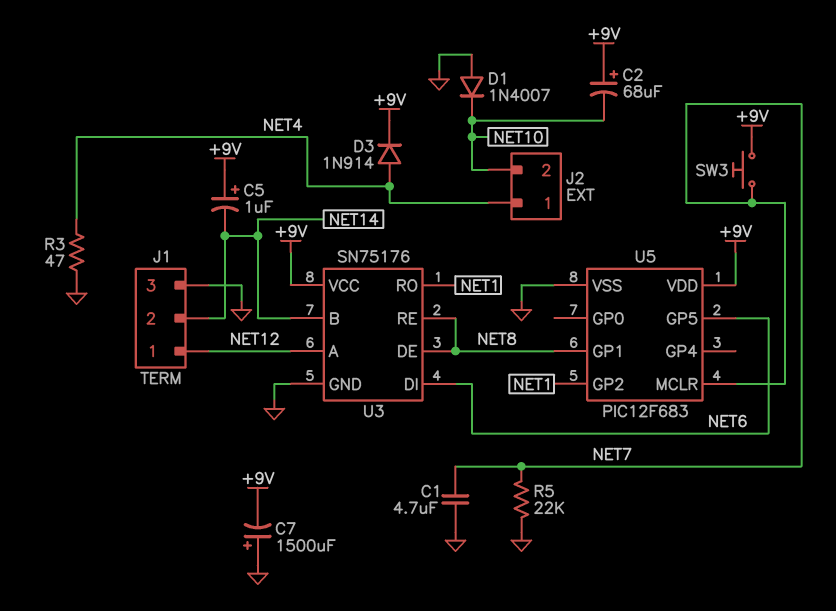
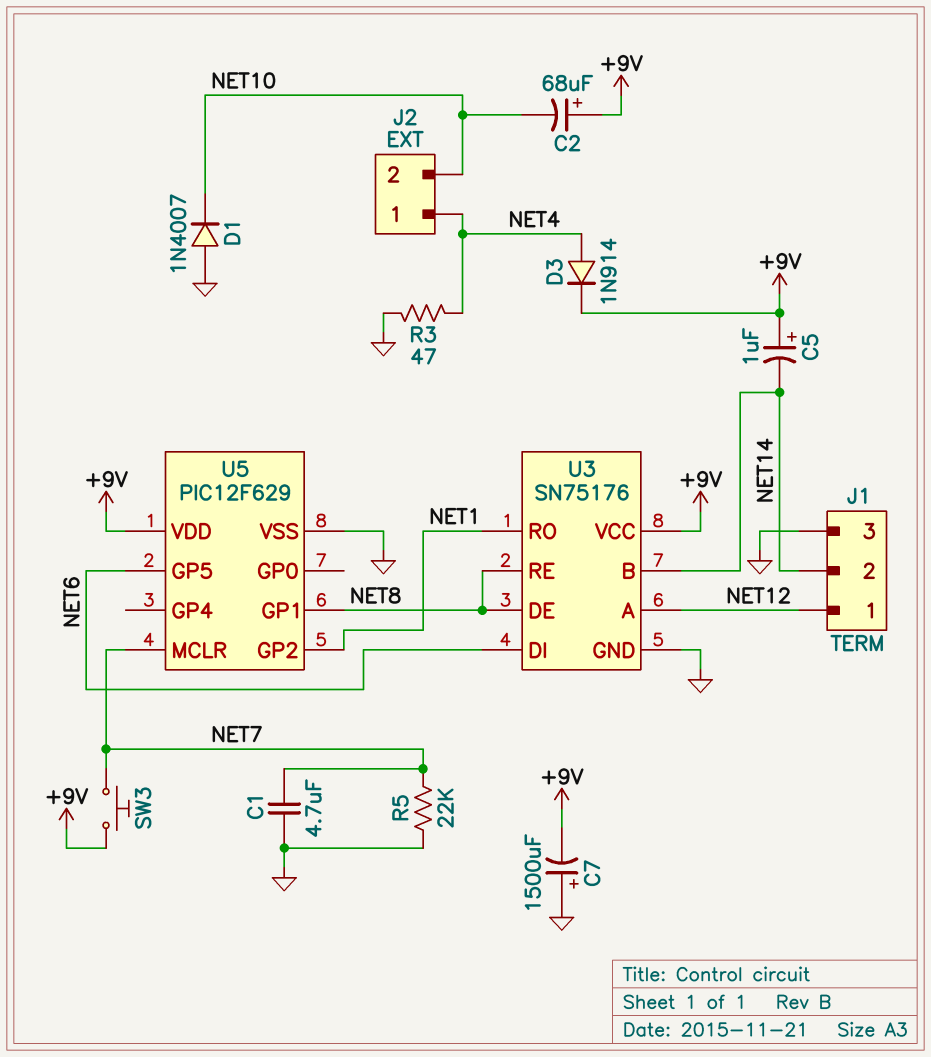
U5: PIC12F683 -> PIC12F629

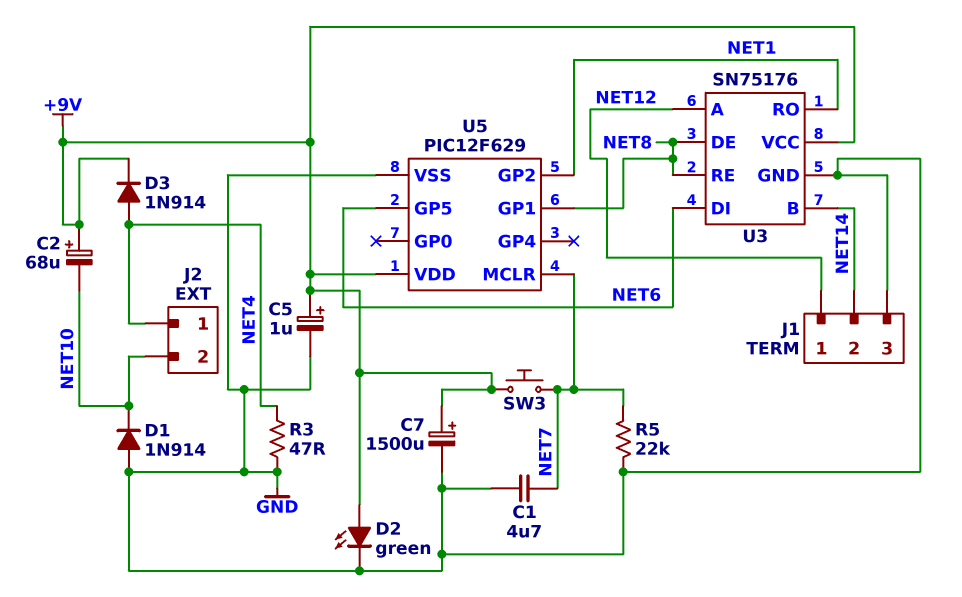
C5: 1uF (plus +9V, minus NET14) -> 1uF (plus +9V, minus GND)
C7: 1500uF (plus GND, minus +9V) -> 1500uF (plus +9V, minus GND)
D1: diode 1N4007 (A GND, K NET10) -> diode 1N914 (A GND, K NET10)
D2: none -> LED green (A +9V, K GND)

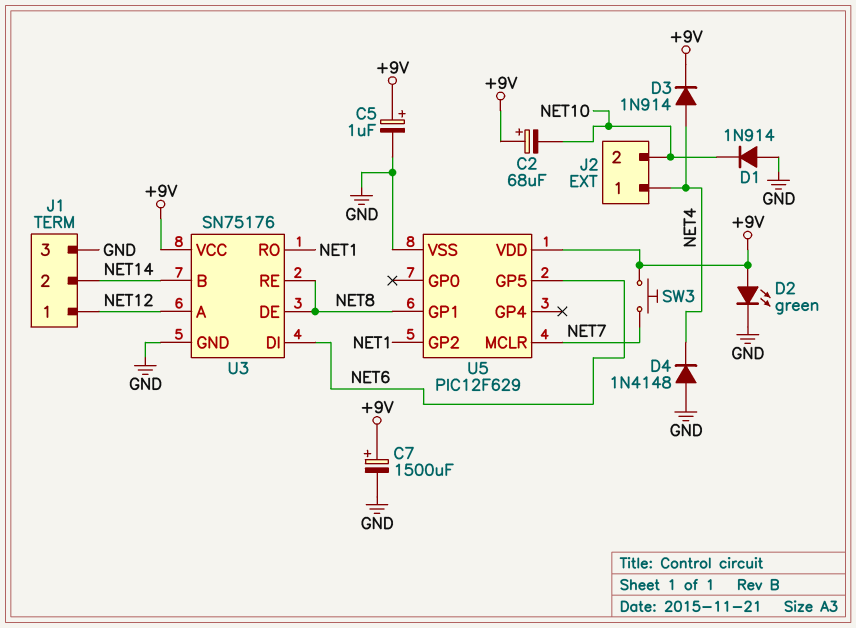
C1: 4.7uF (GND, NET7) -> none
D4: none -> diode 1N4148 (A GND, K NET4)
R3: 47 (GND, NET4) -> none
R5: 22k (GND, NET7) -> none

